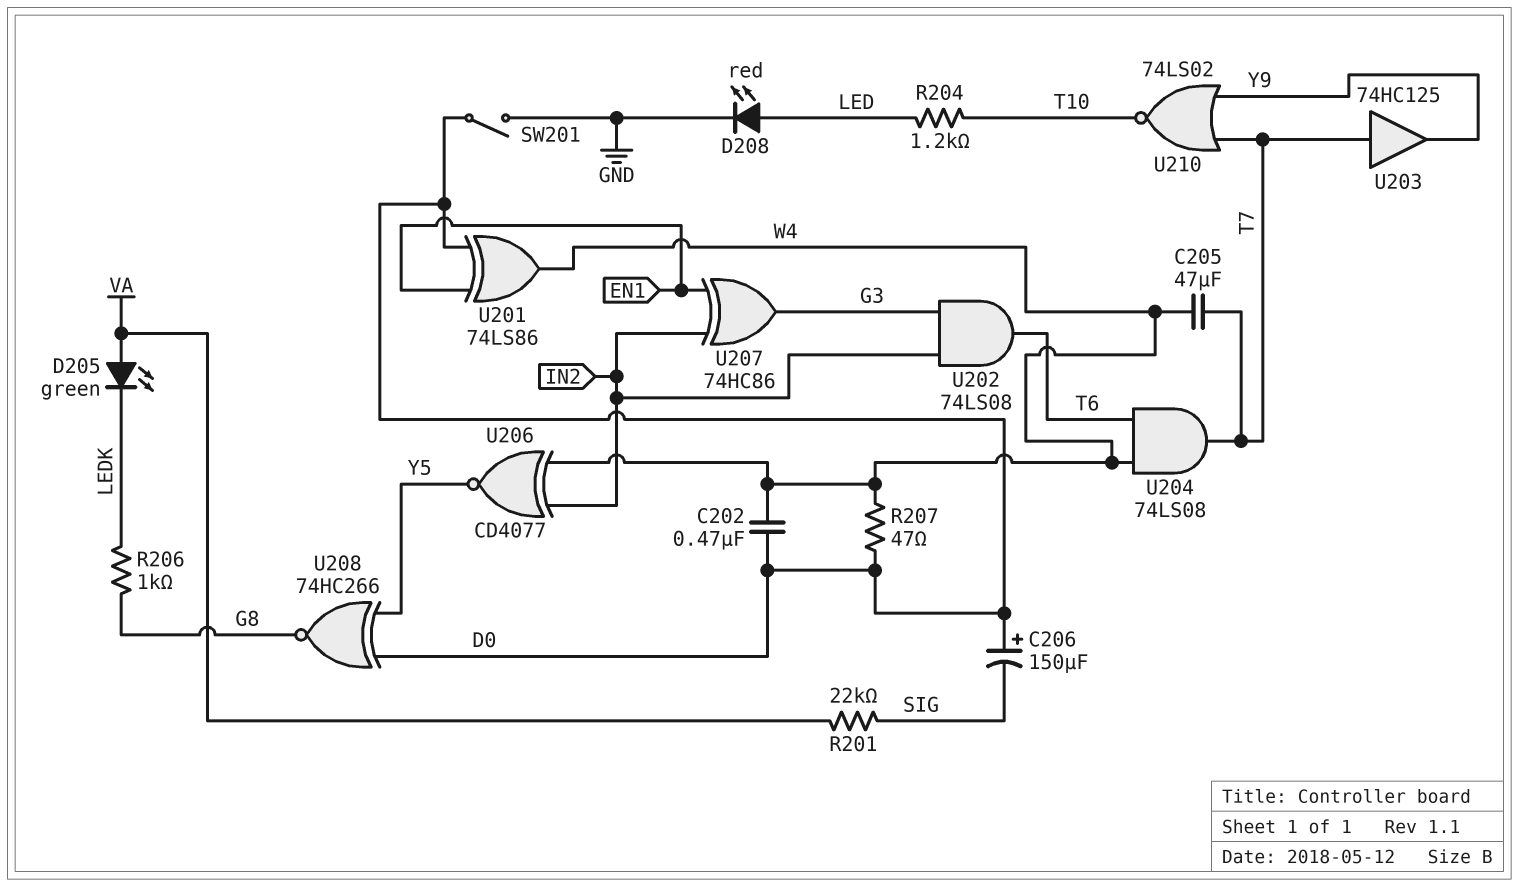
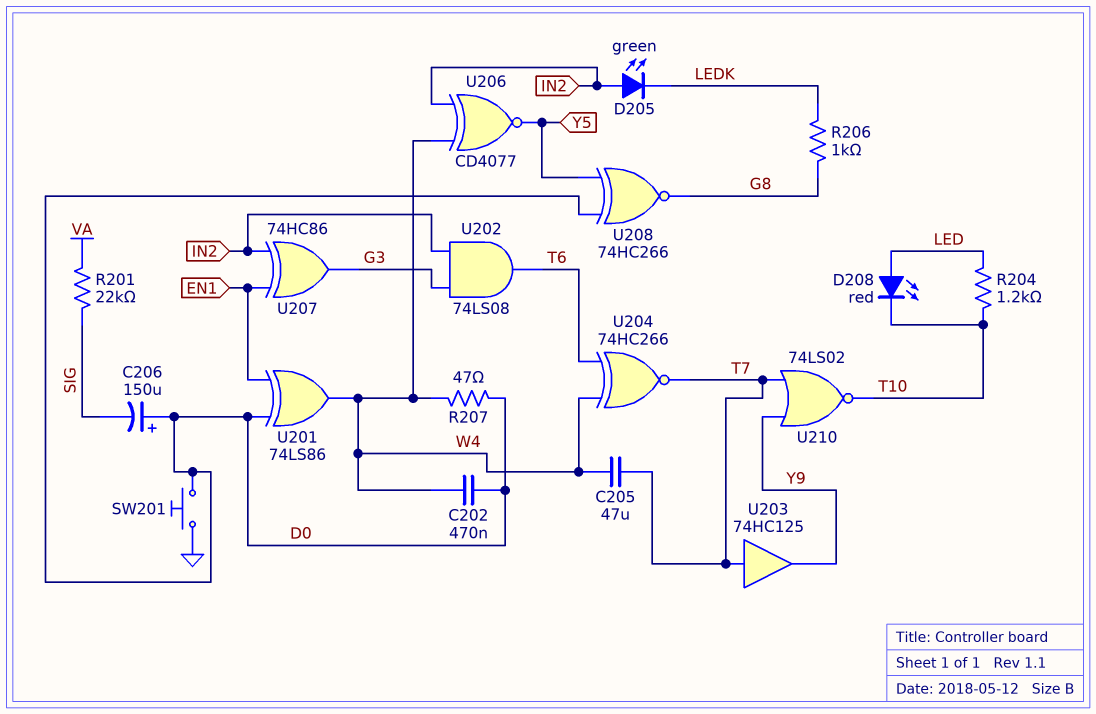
D205: LED green (A VA, K LEDK) -> LED green (A IN2, K LEDK)
D208: LED red (A LED, K GND) -> LED red (A LED, K T10)
SW201: switch (D0, GND) -> button (D0, GND)
U204: AND 74LS08 (in T6, in W4, out T7) -> XNOR 74HC266 (in T6, in W4, out T7)

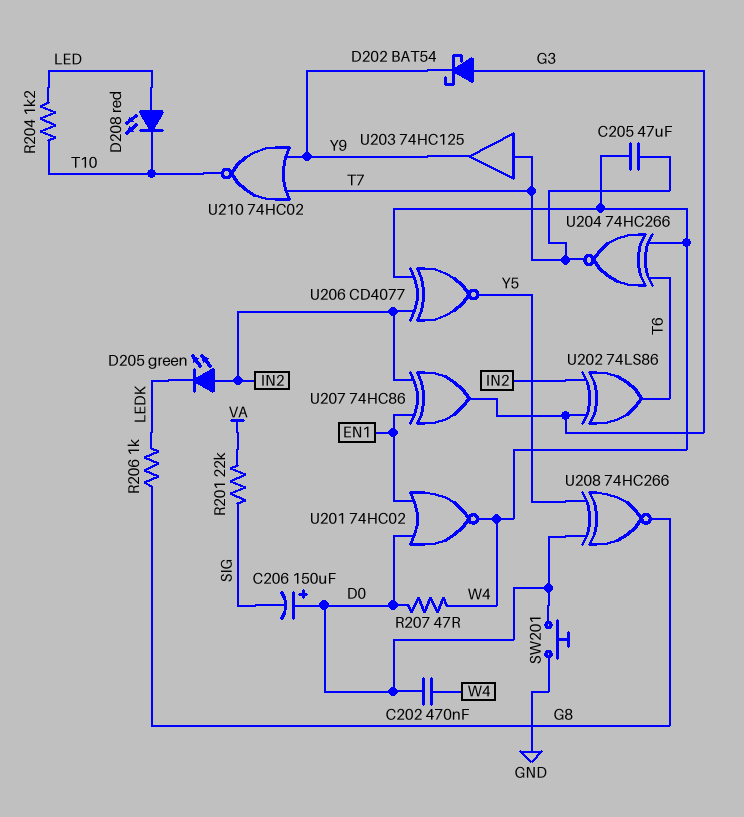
D202: none -> schottky BAT54 (A G3, K Y9)
U201: XOR 74LS86 (in D0, in EN1, out W4) -> NOR 74HC02 (in D0, in EN1, out W4)
U202: AND 74LS08 (in G3, in IN2, out T6) -> XOR 74LS86 (in G3, in IN2, out T6)
U210: NOR 74LS02 (in T7, in Y9, out T10) -> NOR 74HC02 (in T7, in Y9, out T10)

